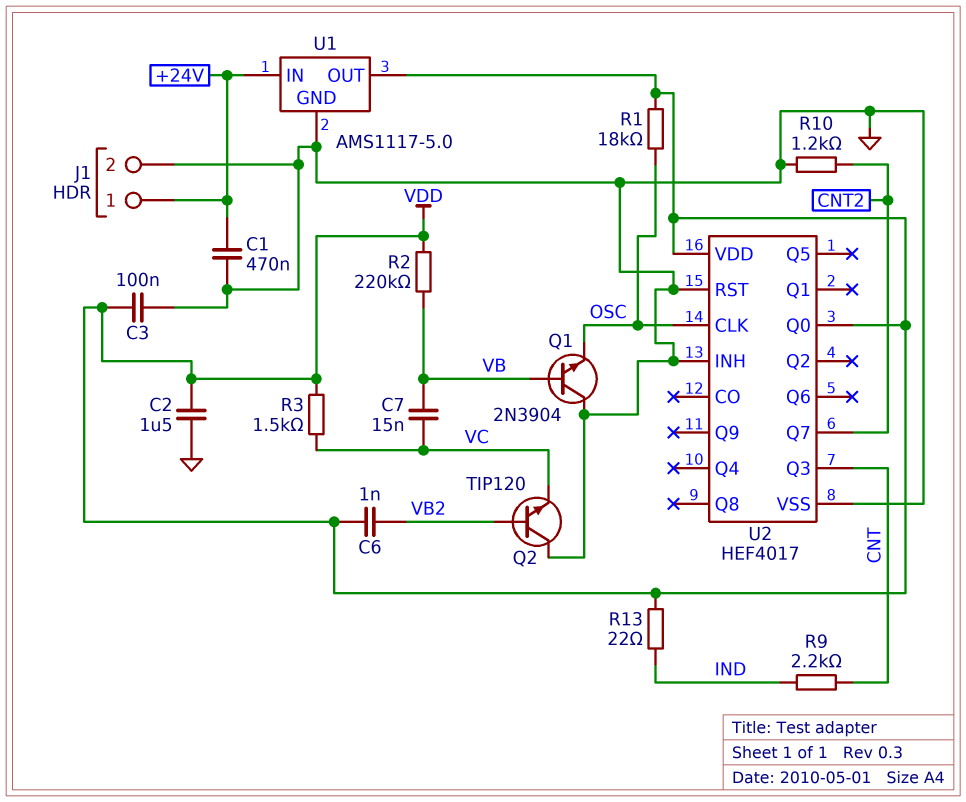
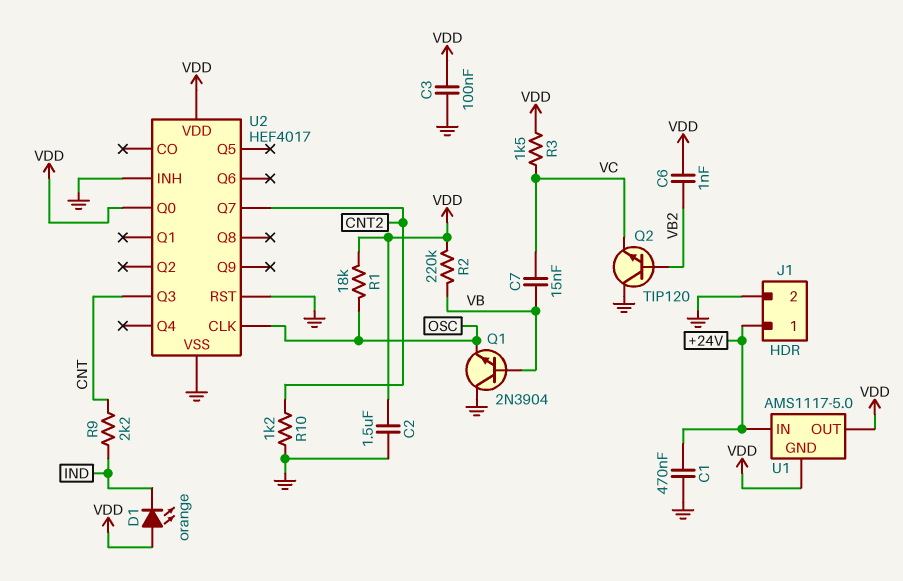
D1: none -> LED orange (A VDD, K IND)
R13: 22 (IND, VDD) -> none
U1 pin GND: GND -> VDD

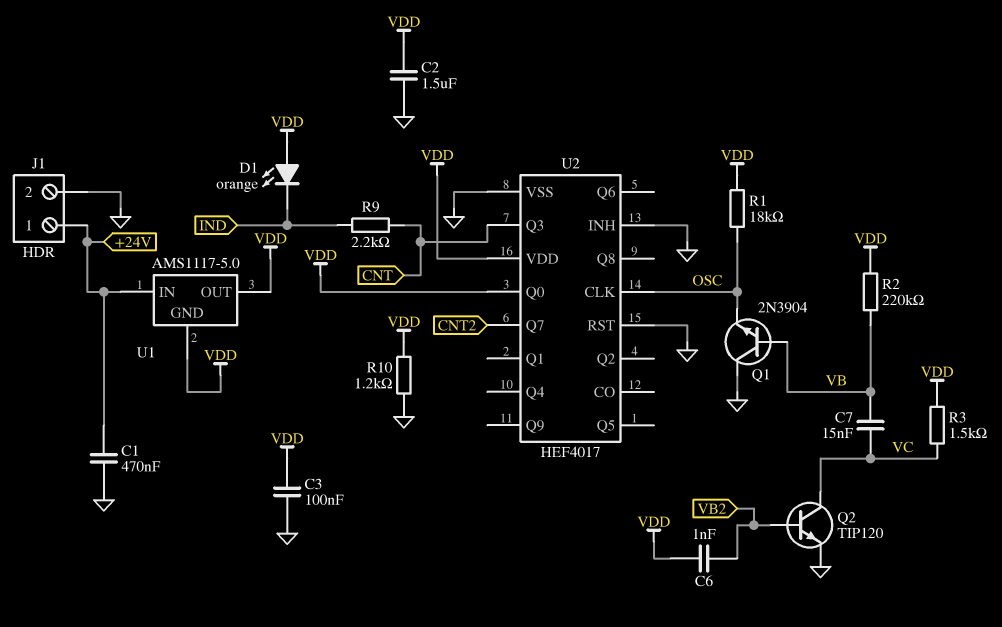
Q2: NPN TIP120 (B VB2, C GND, E VC) -> NPN TIP120 (B VB2, C VC, E GND)
R10: 1.2k (CNT2, GND) -> 1.2k (GND, VDD)

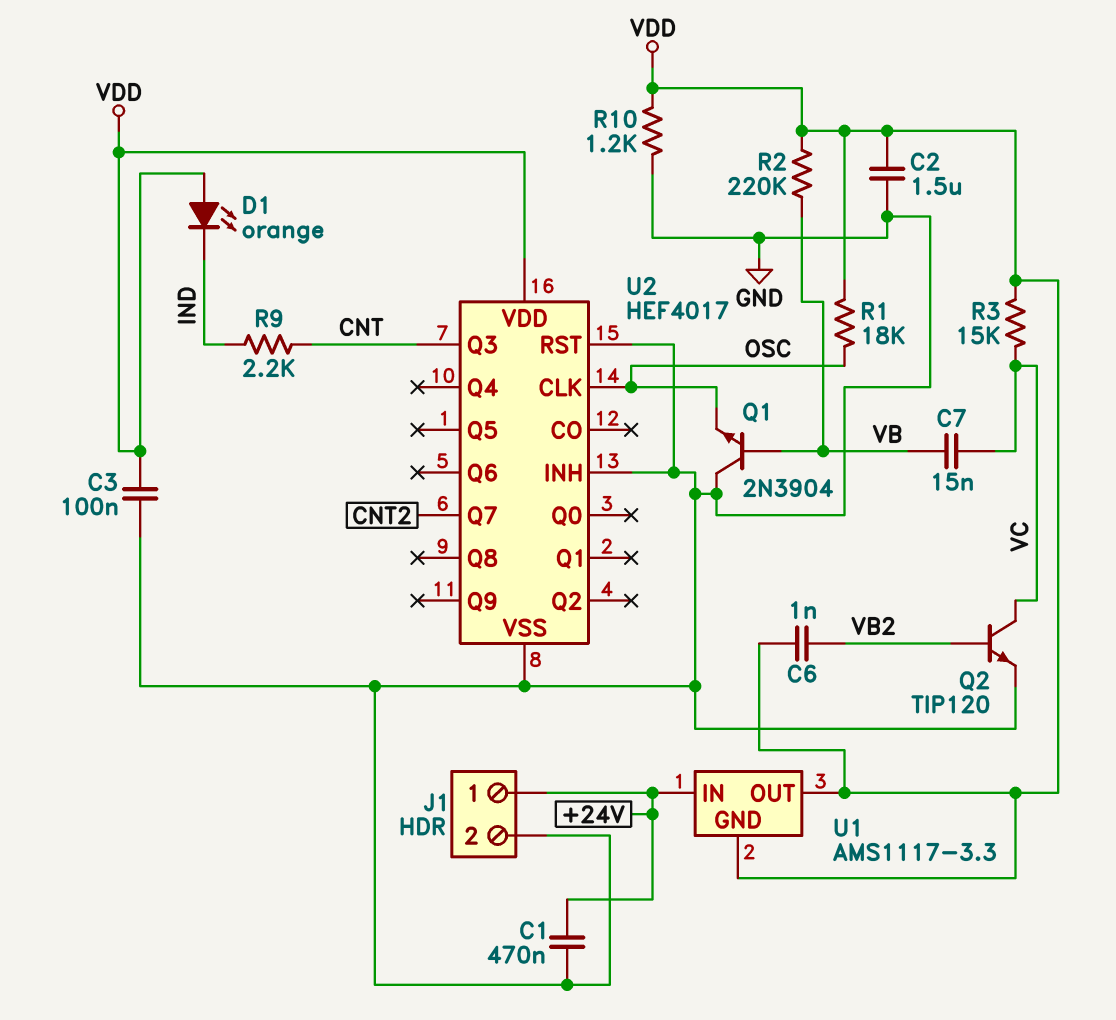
R3: 1.5k (VC, VDD) -> 15k (VC, VDD)
U1: AMS1117-5.0 -> AMS1117-3.3
U2 pin Q0: VDD -> none

